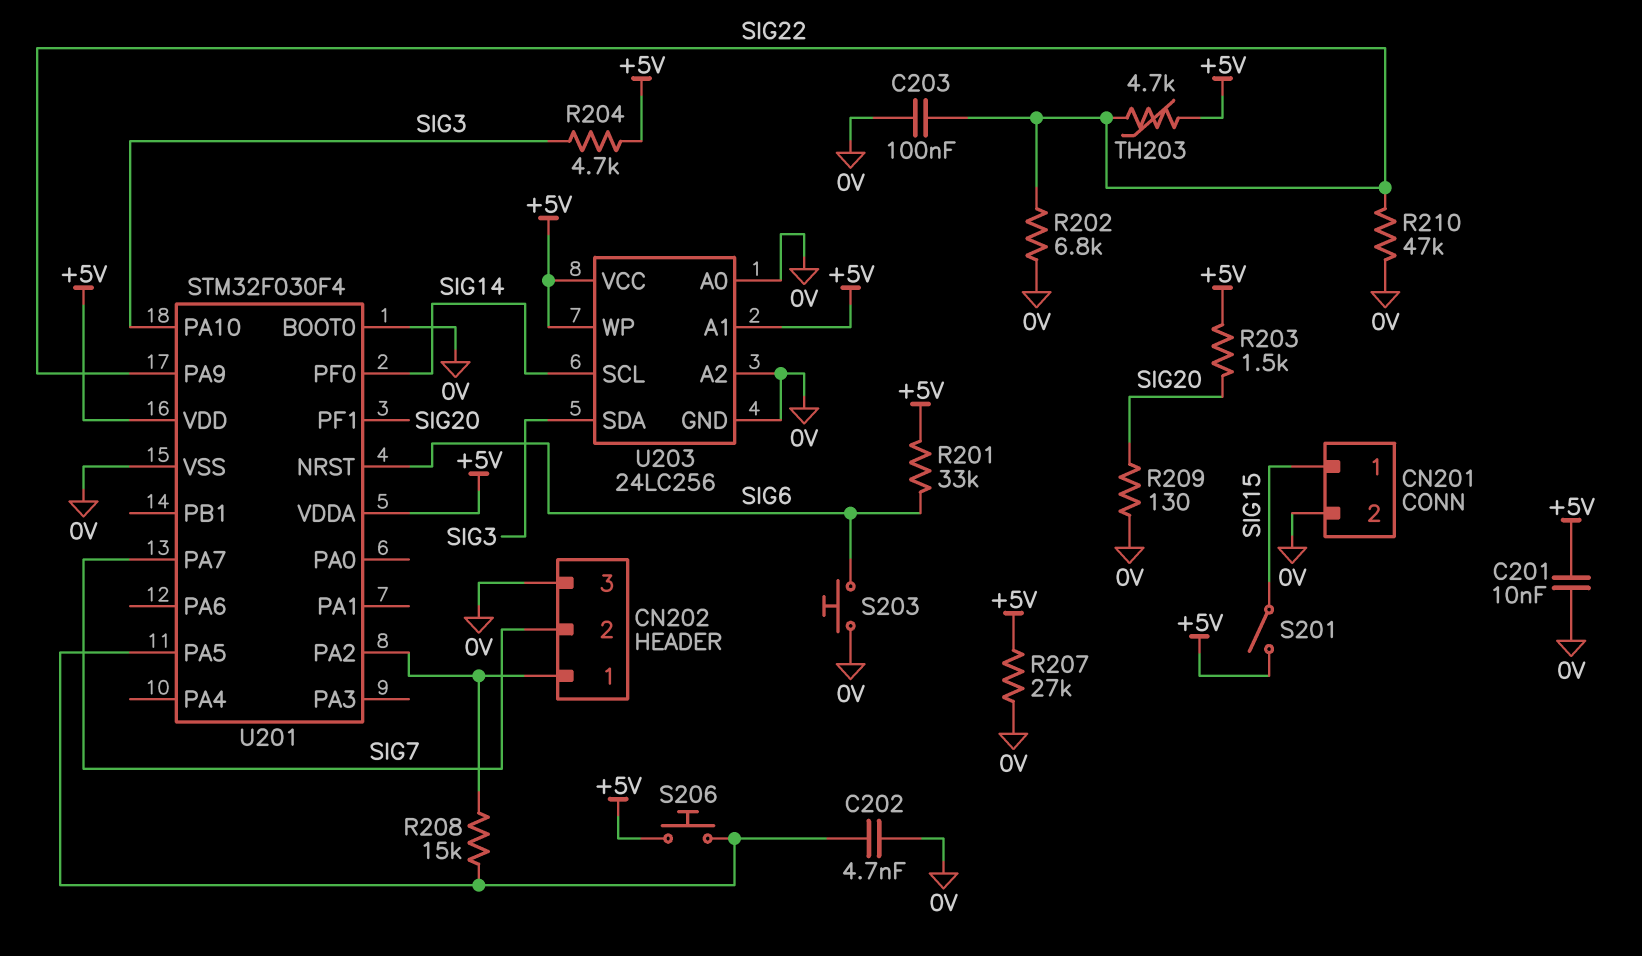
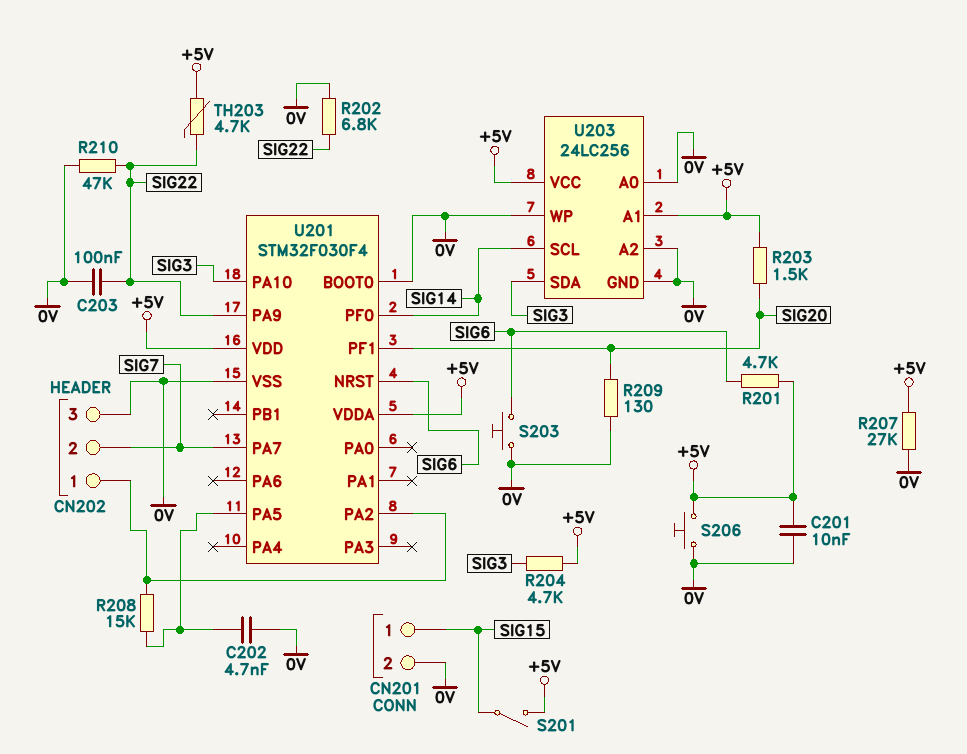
R201: 33k (+5V, SIG6) -> 4.7k (+5V, SIG6)
S206: button (+5V, U201/PA5) -> button (+5V, 0V)
U203 pin WP: +5V -> 0V

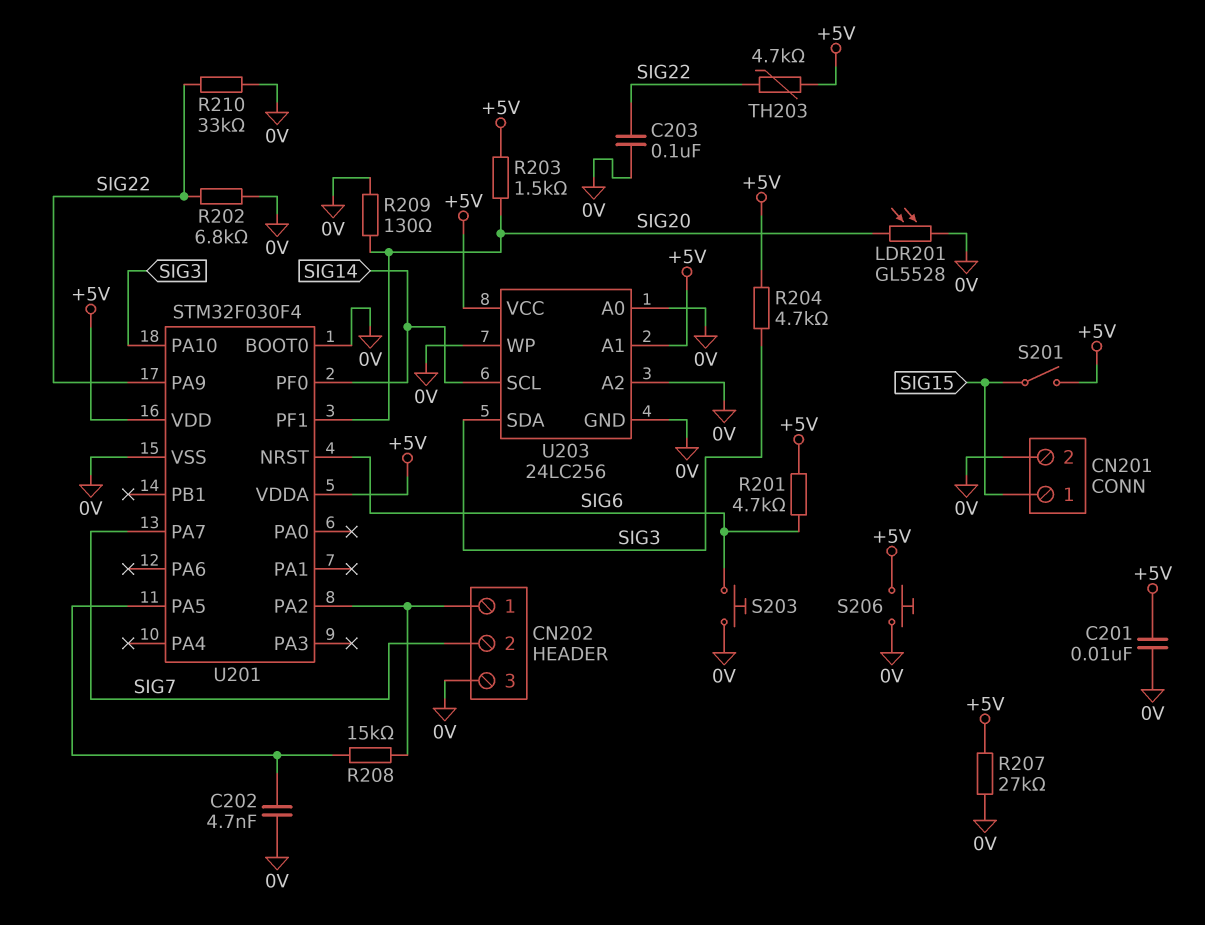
LDR201: none -> GL5528 (0V, SIG20)
R210: 47k (0V, SIG22) -> 33k (0V, SIG22)

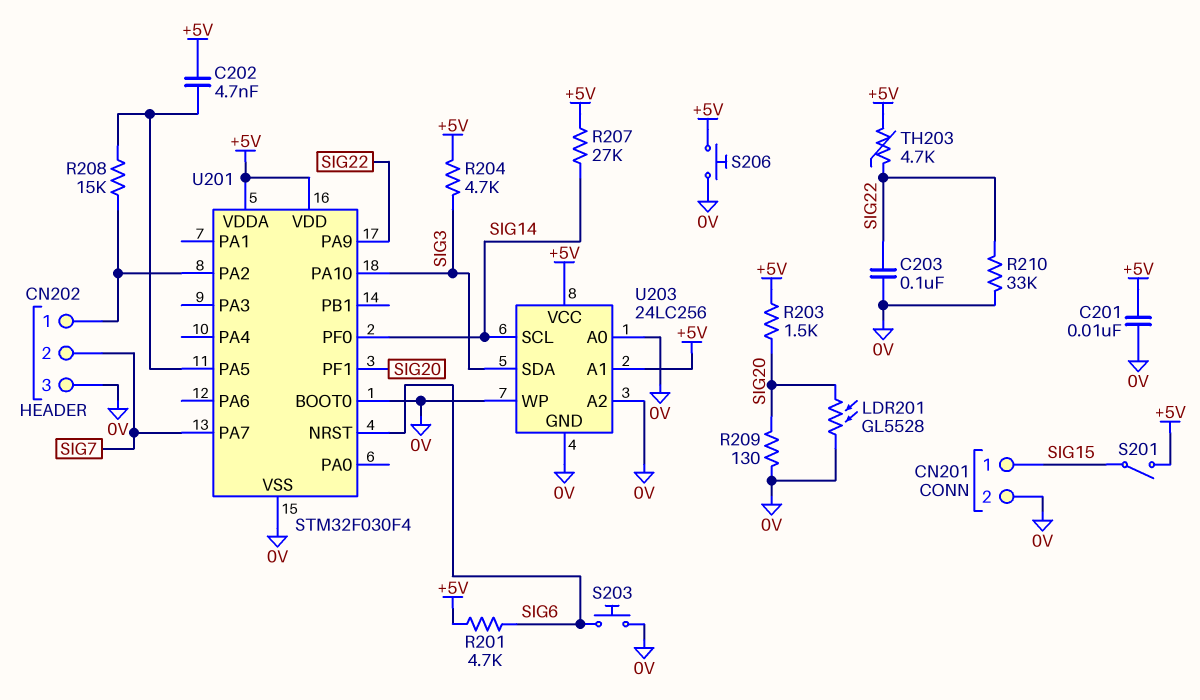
C202: 4.7nF (0V, U201/PA5) -> 4.7nF (+5V, U201/PA5)
R202: 6.8k (0V, SIG22) -> none
R207: 27k (+5V, 0V) -> 27k (+5V, SIG14)

